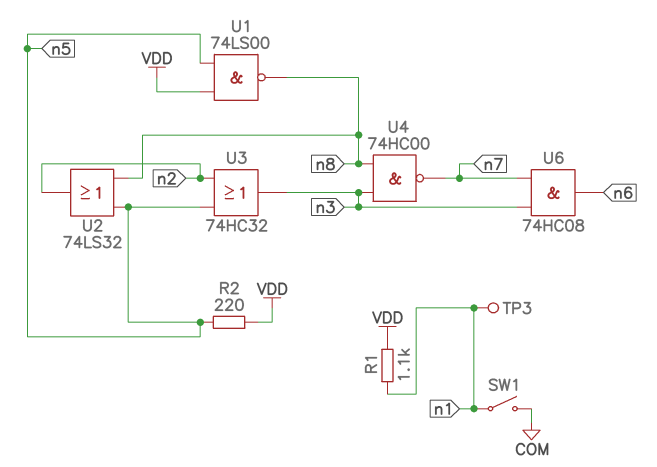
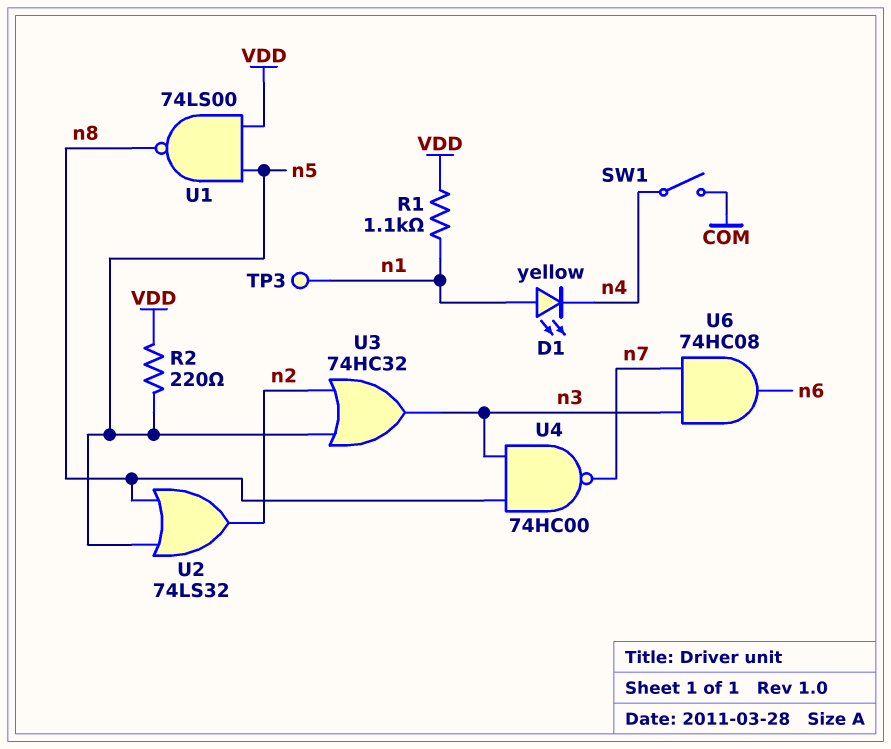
D1: none -> LED yellow (A n1, K n4)
SW1: switch (COM, n1) -> switch (COM, n4)

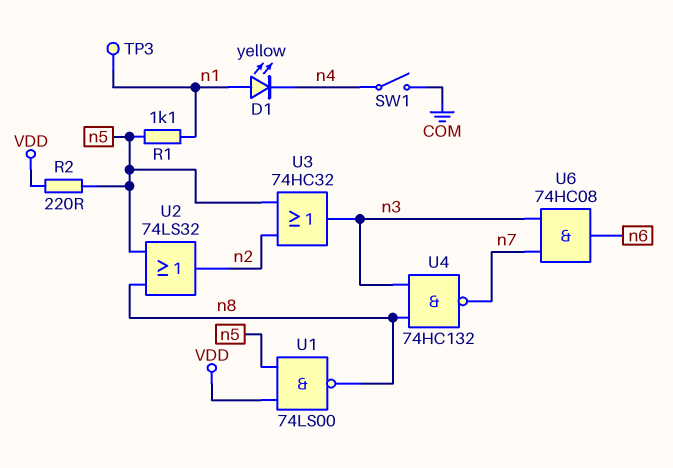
R1: 1.1k (VDD, n1) -> 1.1k (n1, n5)
U4: NAND 74HC00 (in n3, in n8, out n7) -> NAND 74HC132 (in n3, in n8, out n7)

